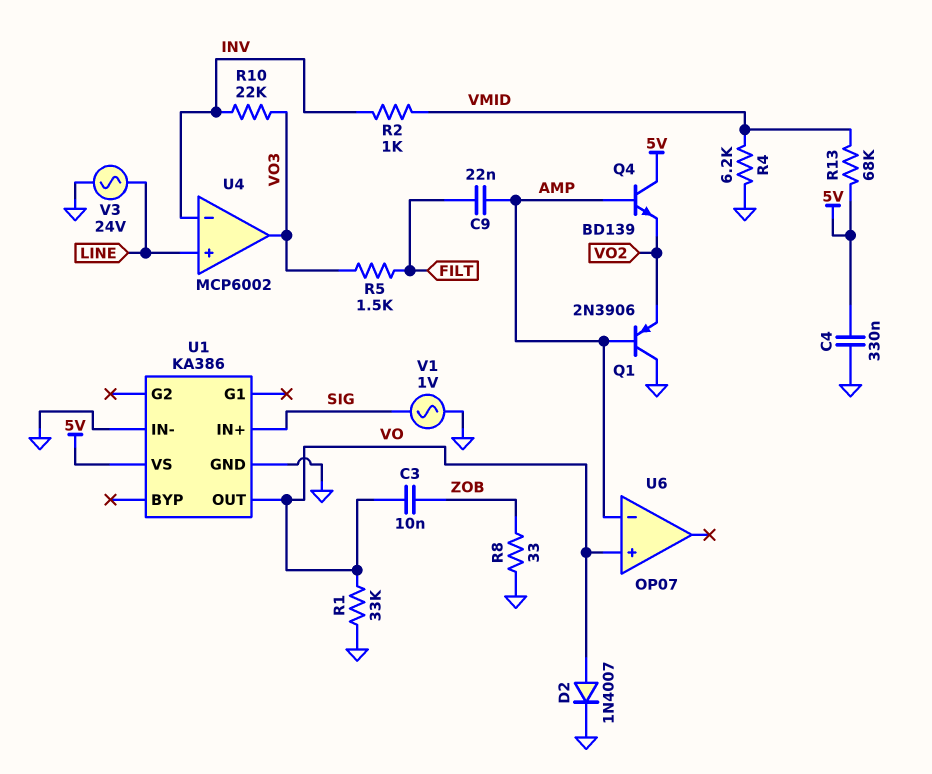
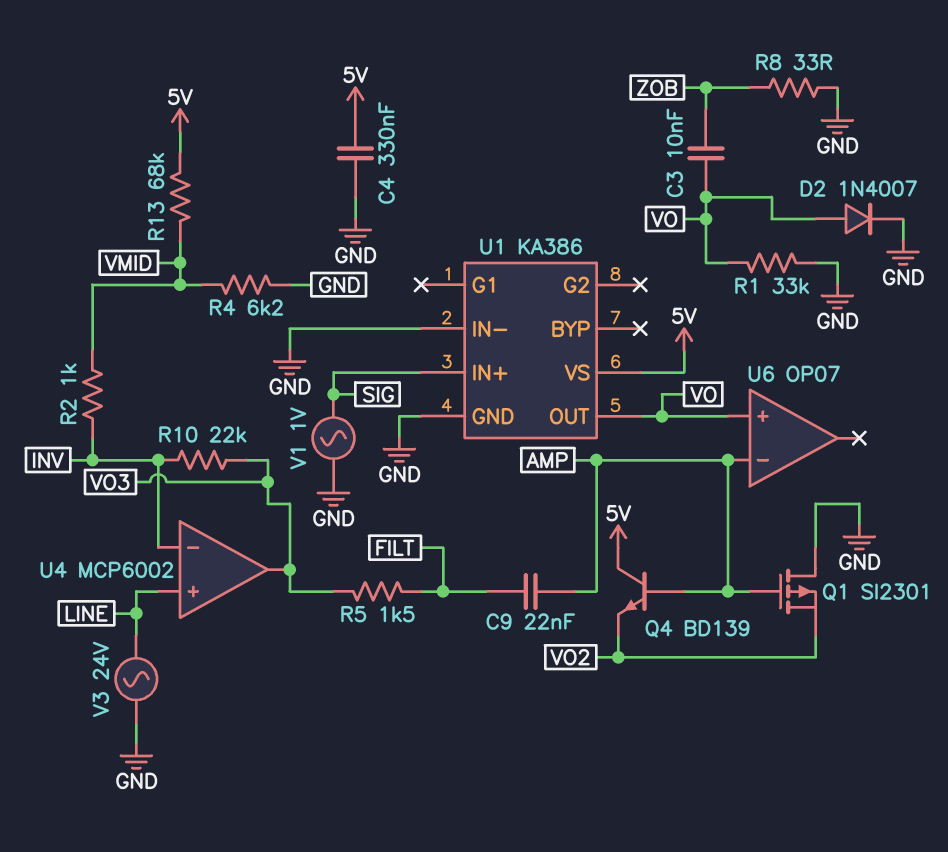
Q1: PNP 2N3906 (B AMP, C GND, E VO2) -> PMOS SI2301 (G AMP, D GND, S VO2)

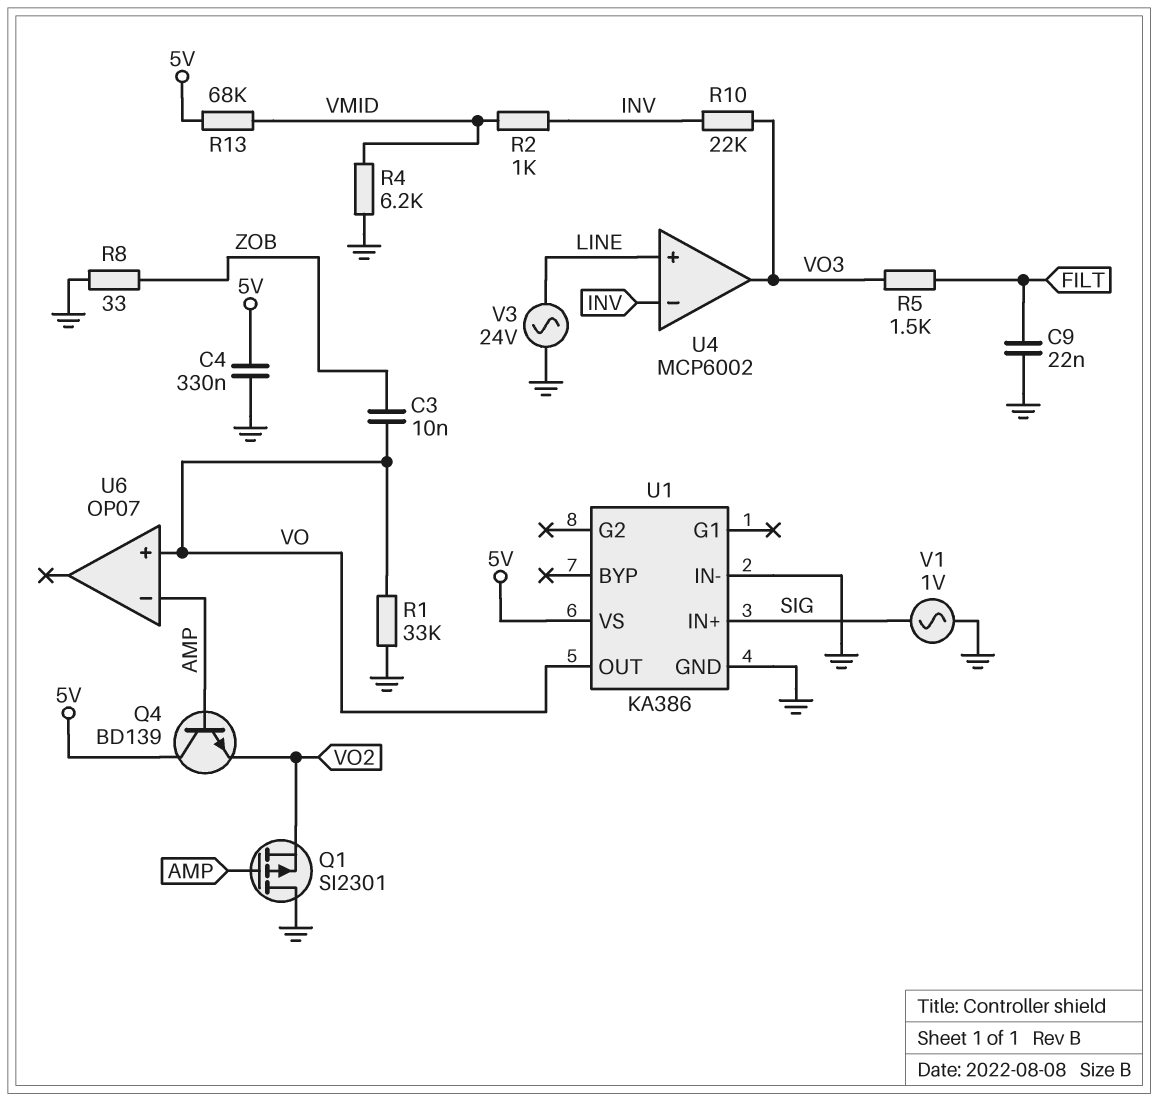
C9: 22nF (AMP, FILT) -> 22nF (FILT, GND)
D2: diode 1N4007 (A VO, K GND) -> none

